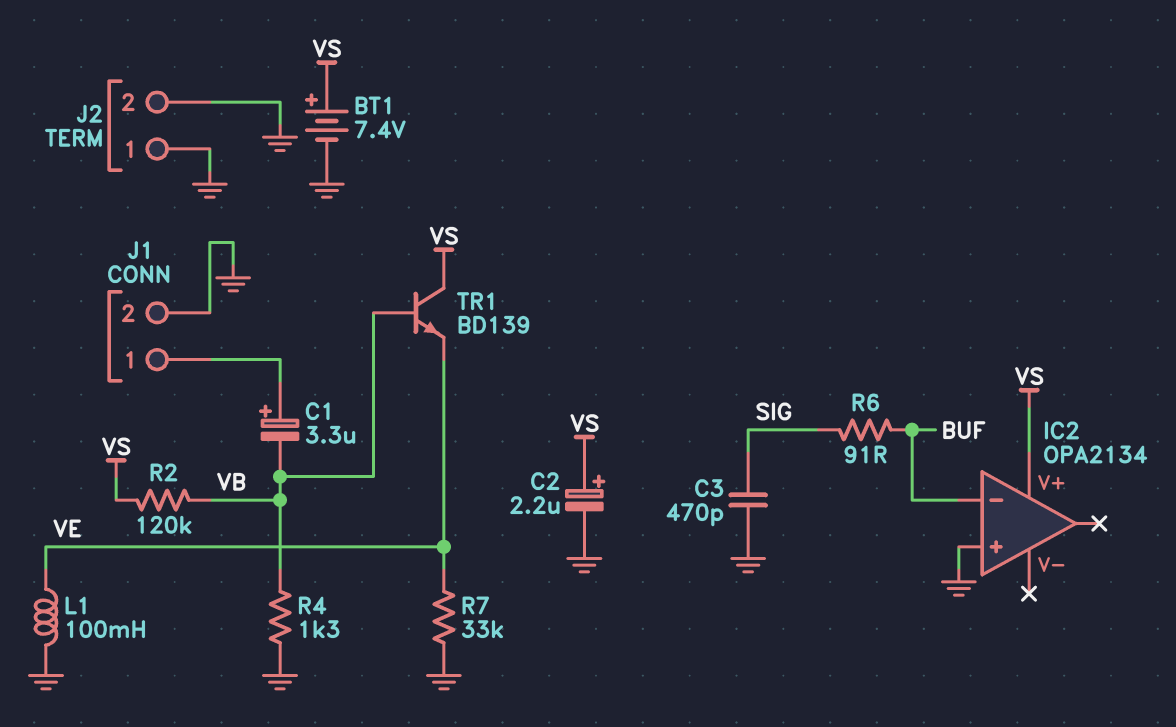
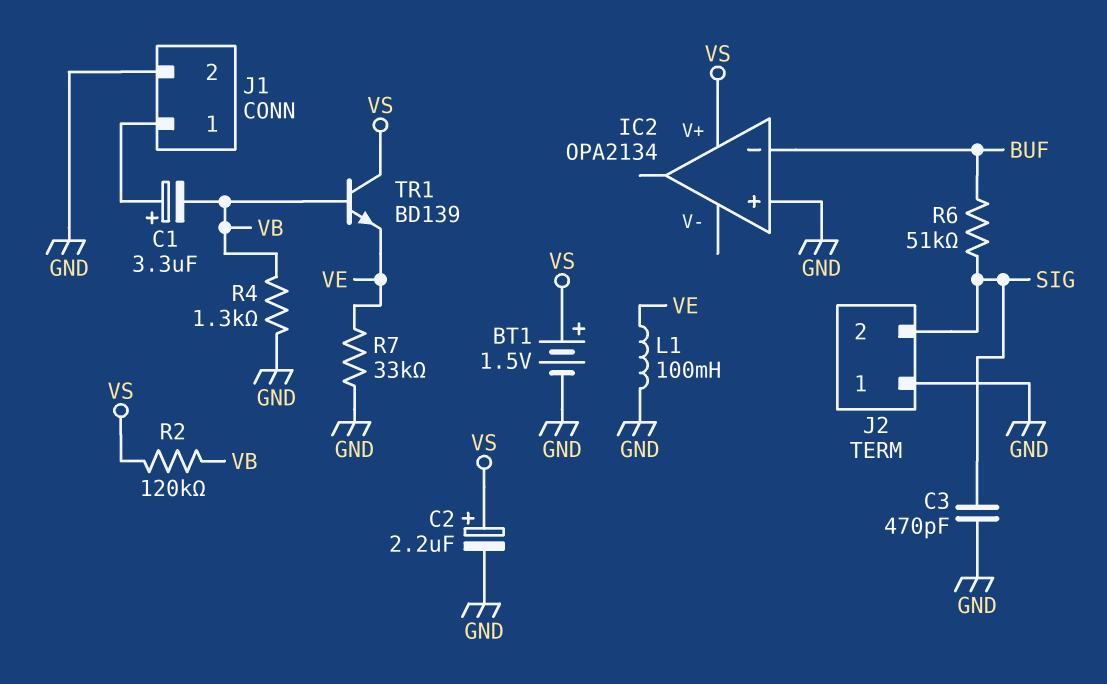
BT1: 7.4V (plus VS, minus GND) -> 1.5V (plus VS, minus GND)
J2 pin 2: GND -> SIG
R6: 91 (BUF, SIG) -> 51k (BUF, SIG)

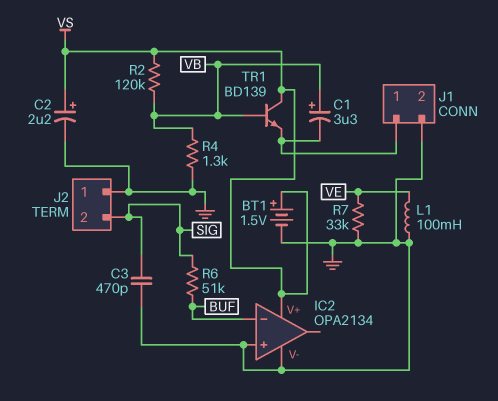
C1: 3.3uF (plus J1/1, minus VB) -> 3.3uF (plus VB, minus J1/1)
IC2 pin V-: none -> GND
TR1: NPN BD139 (B VB, C VS, E VE) -> NPN BD139 (B VB, C VS, E J1/1)

